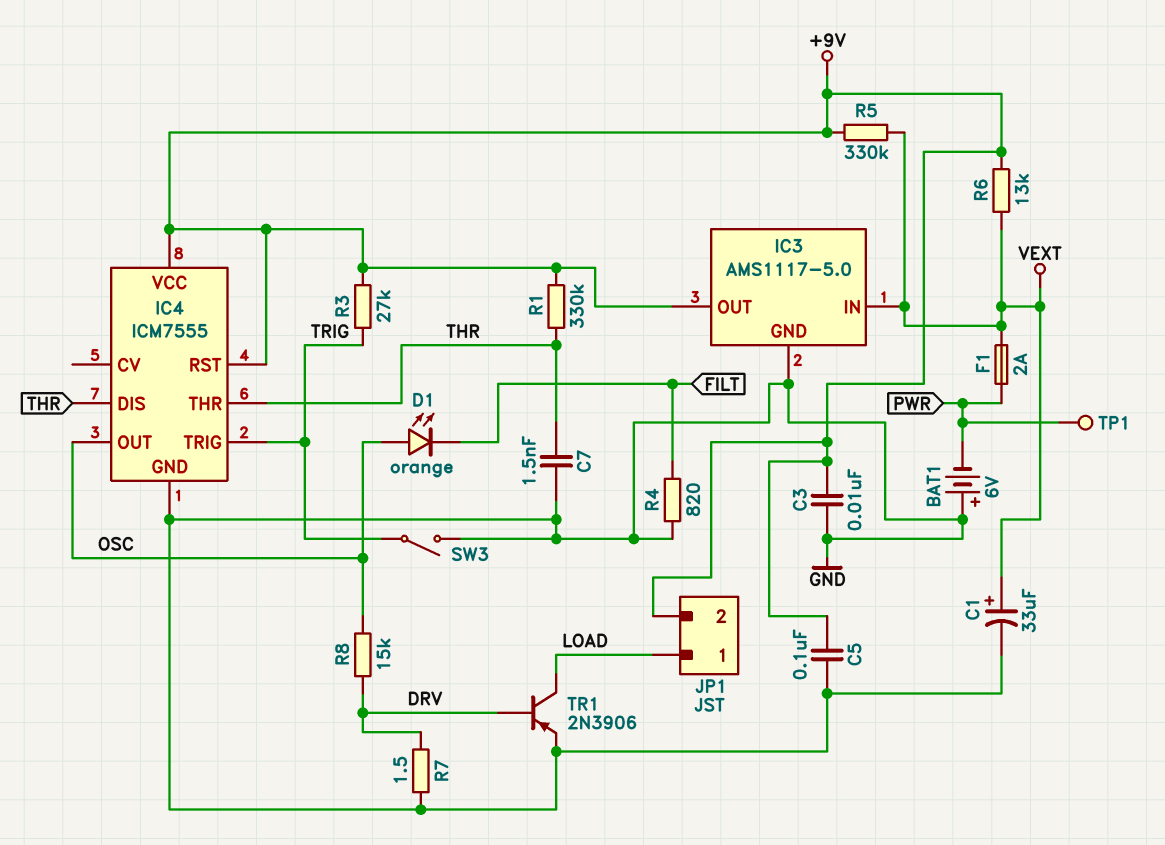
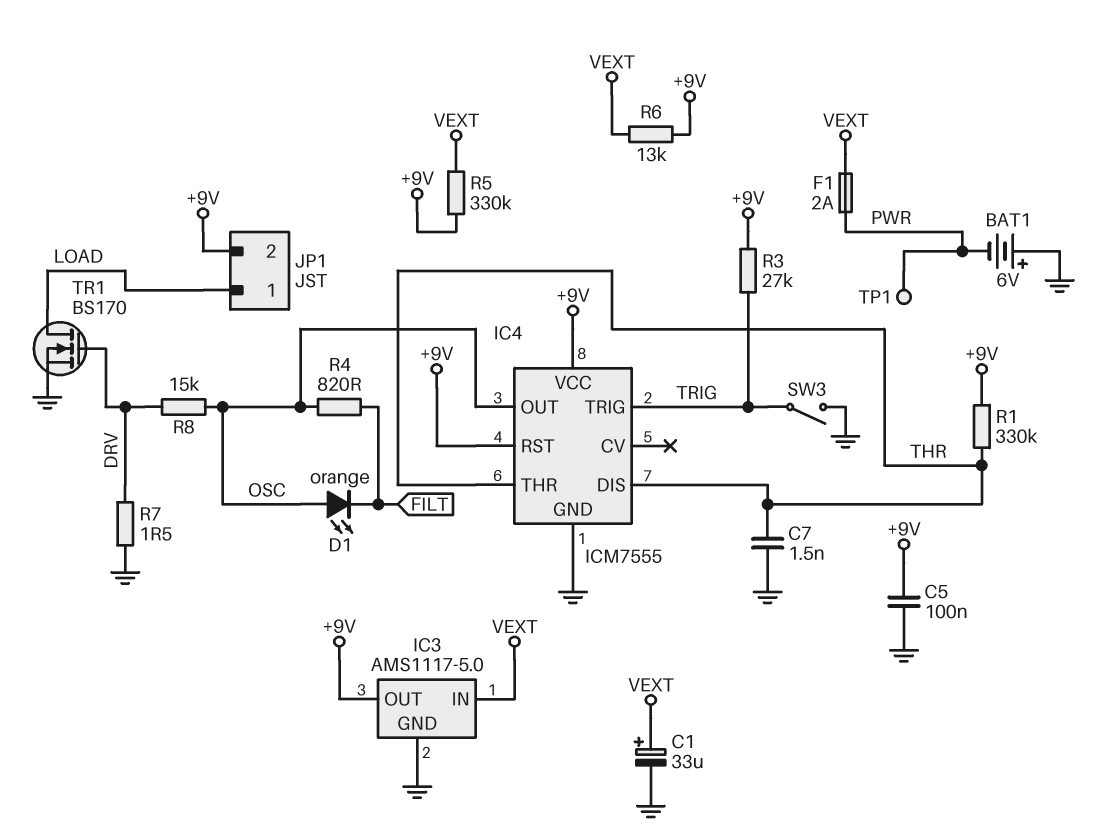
C3: 10nF (+9V, GND) -> none
R4: 820 (FILT, GND) -> 820 (FILT, OSC)
TR1: PNP 2N3906 (B DRV, C LOAD, E GND) -> NMOS BS170 (G DRV, D LOAD, S GND)

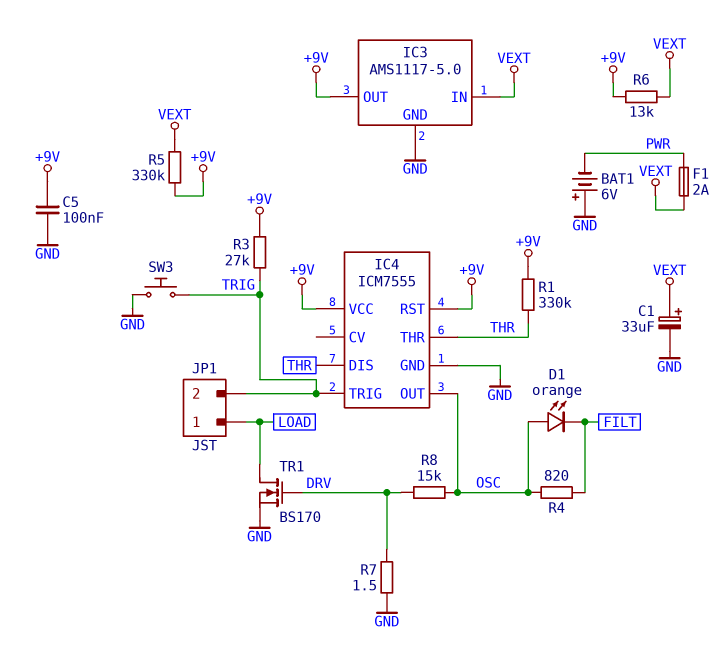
C7: 1.5nF (GND, THR) -> none
JP1 pin 2: +9V -> TRIG
SW3: switch (GND, TRIG) -> button (GND, TRIG)
TP1: test point (PWR) -> none

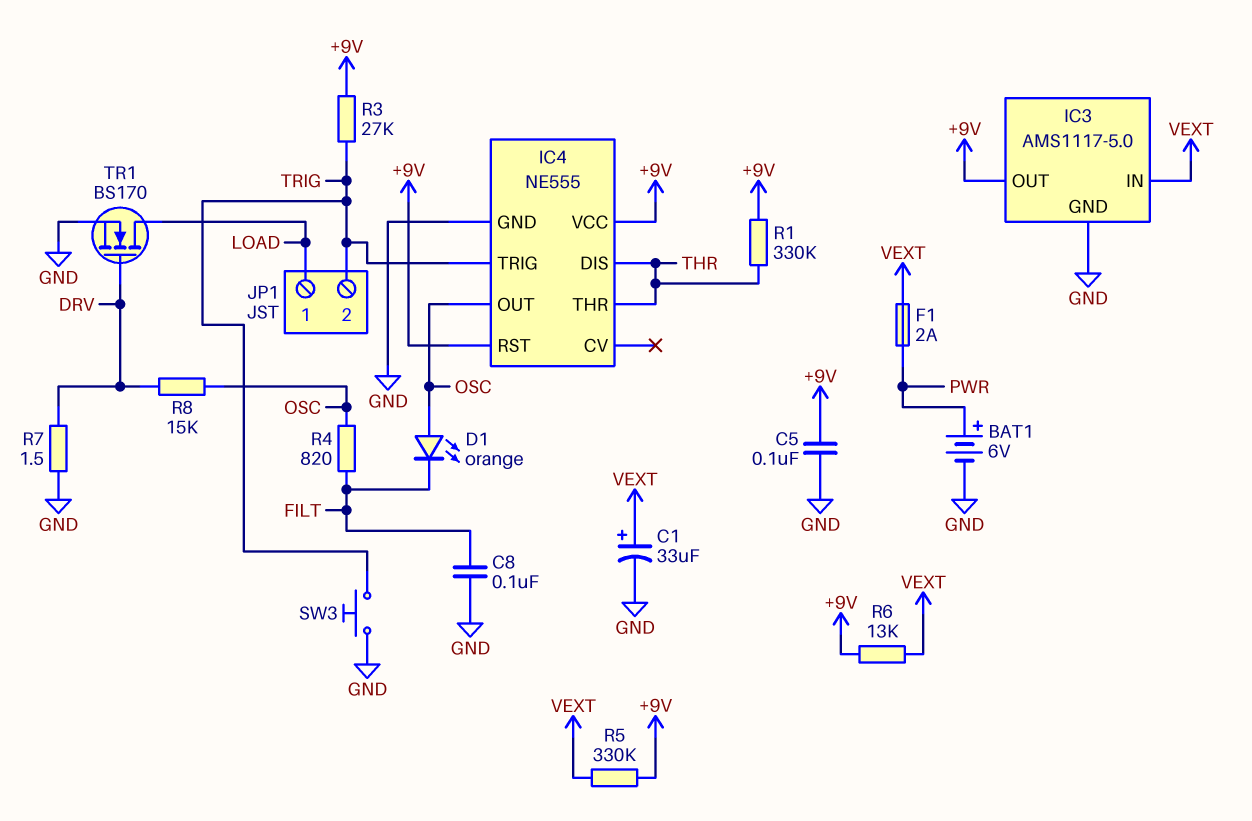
BAT1: 6V (plus GND, minus PWR) -> 6V (plus PWR, minus GND)
C8: none -> 100nF (FILT, GND)
IC4: ICM7555 -> NE555

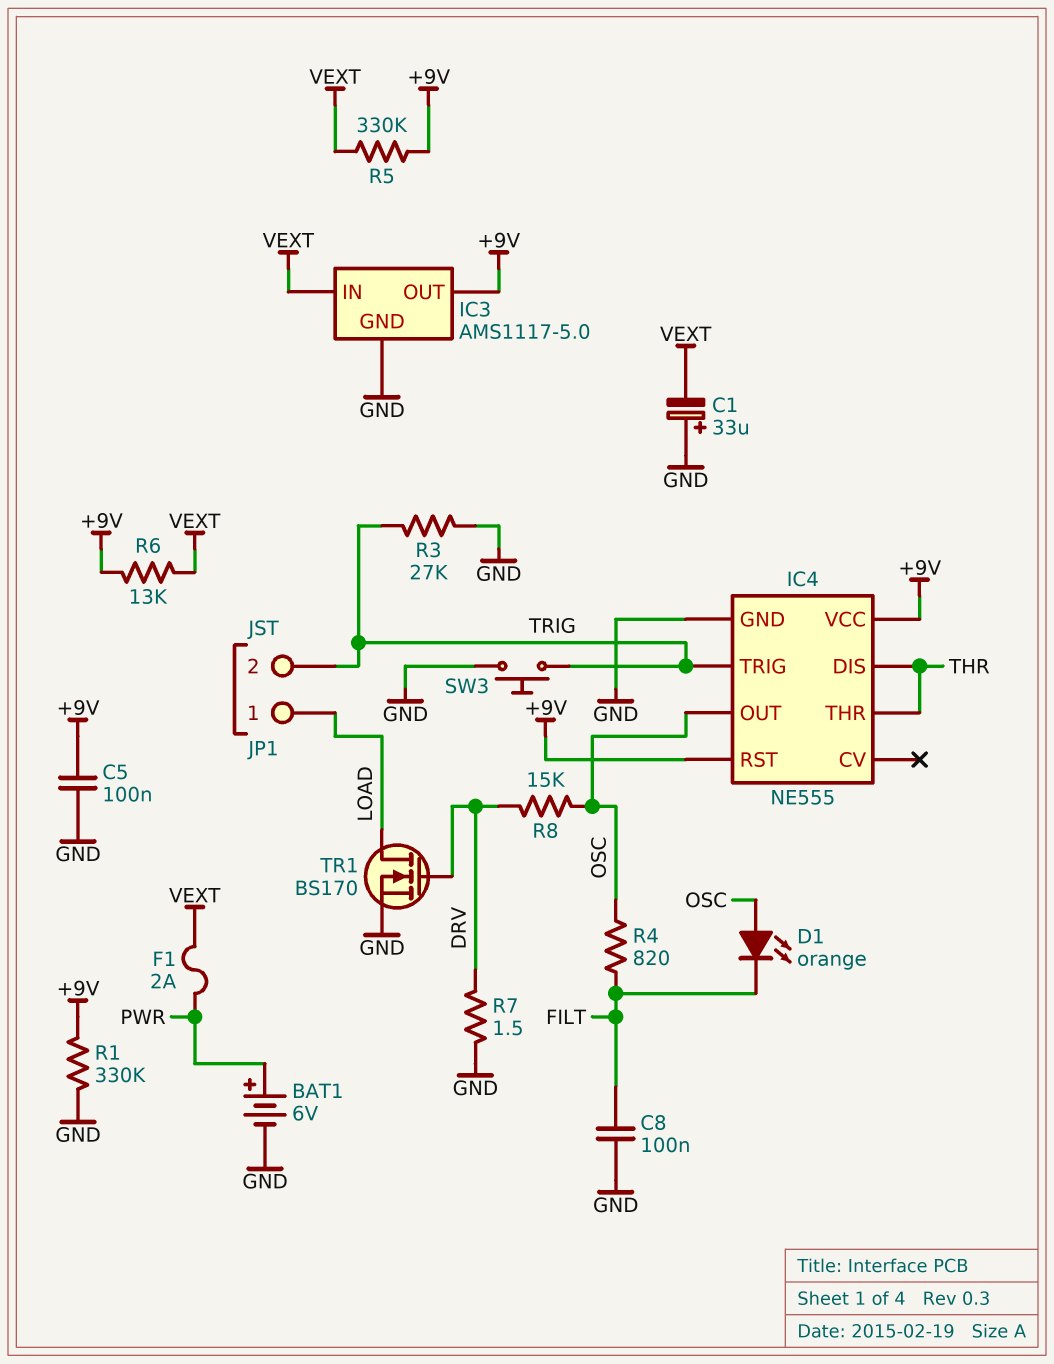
C1: 33uF (plus VEXT, minus GND) -> 33uF (plus GND, minus VEXT)
R1: 330k (+9V, THR) -> 330k (+9V, GND)
R3: 27k (+9V, TRIG) -> 27k (GND, TRIG)

